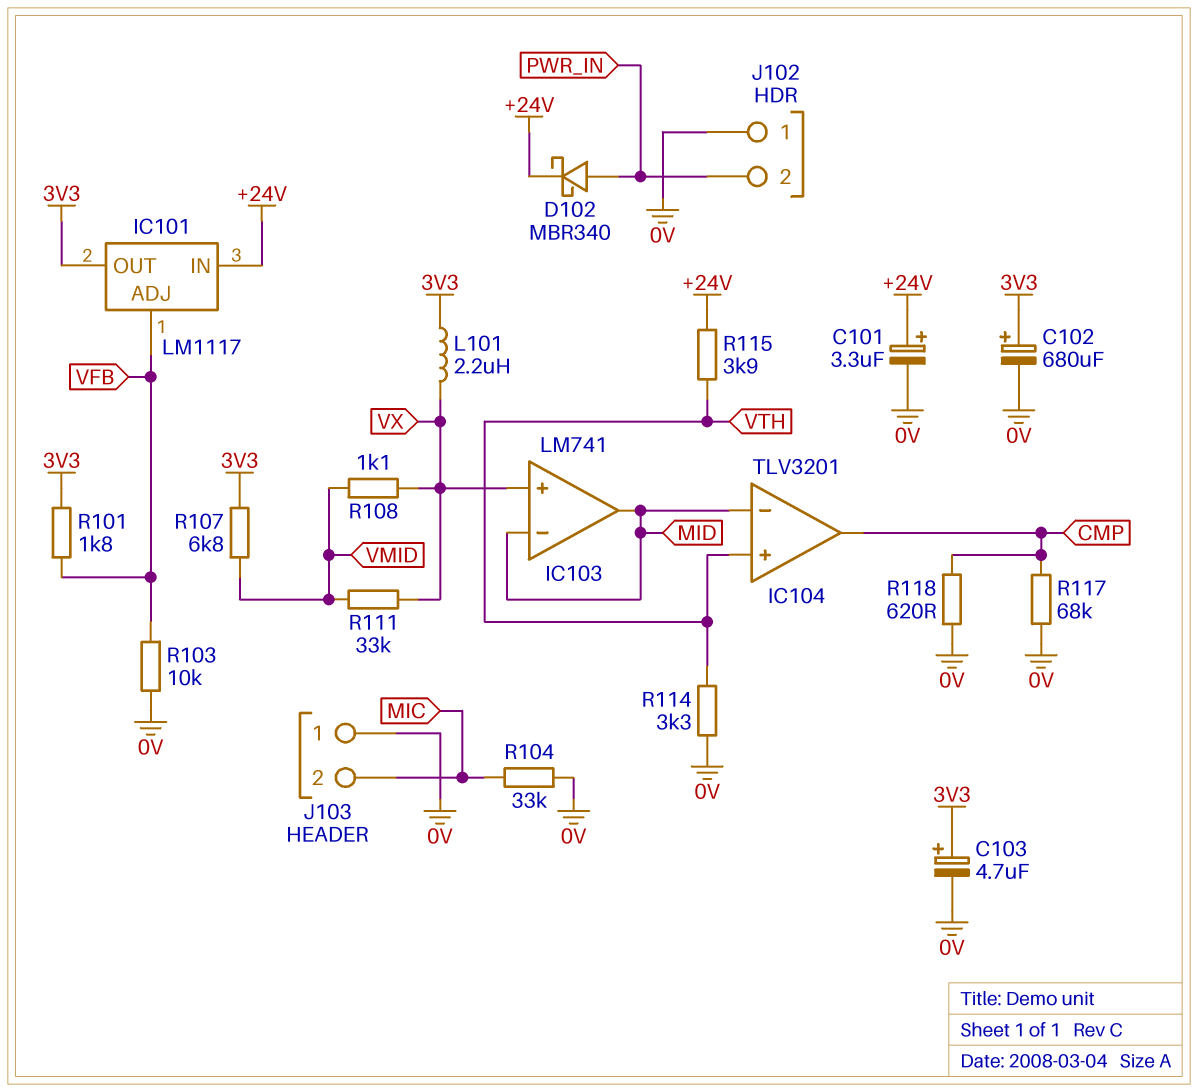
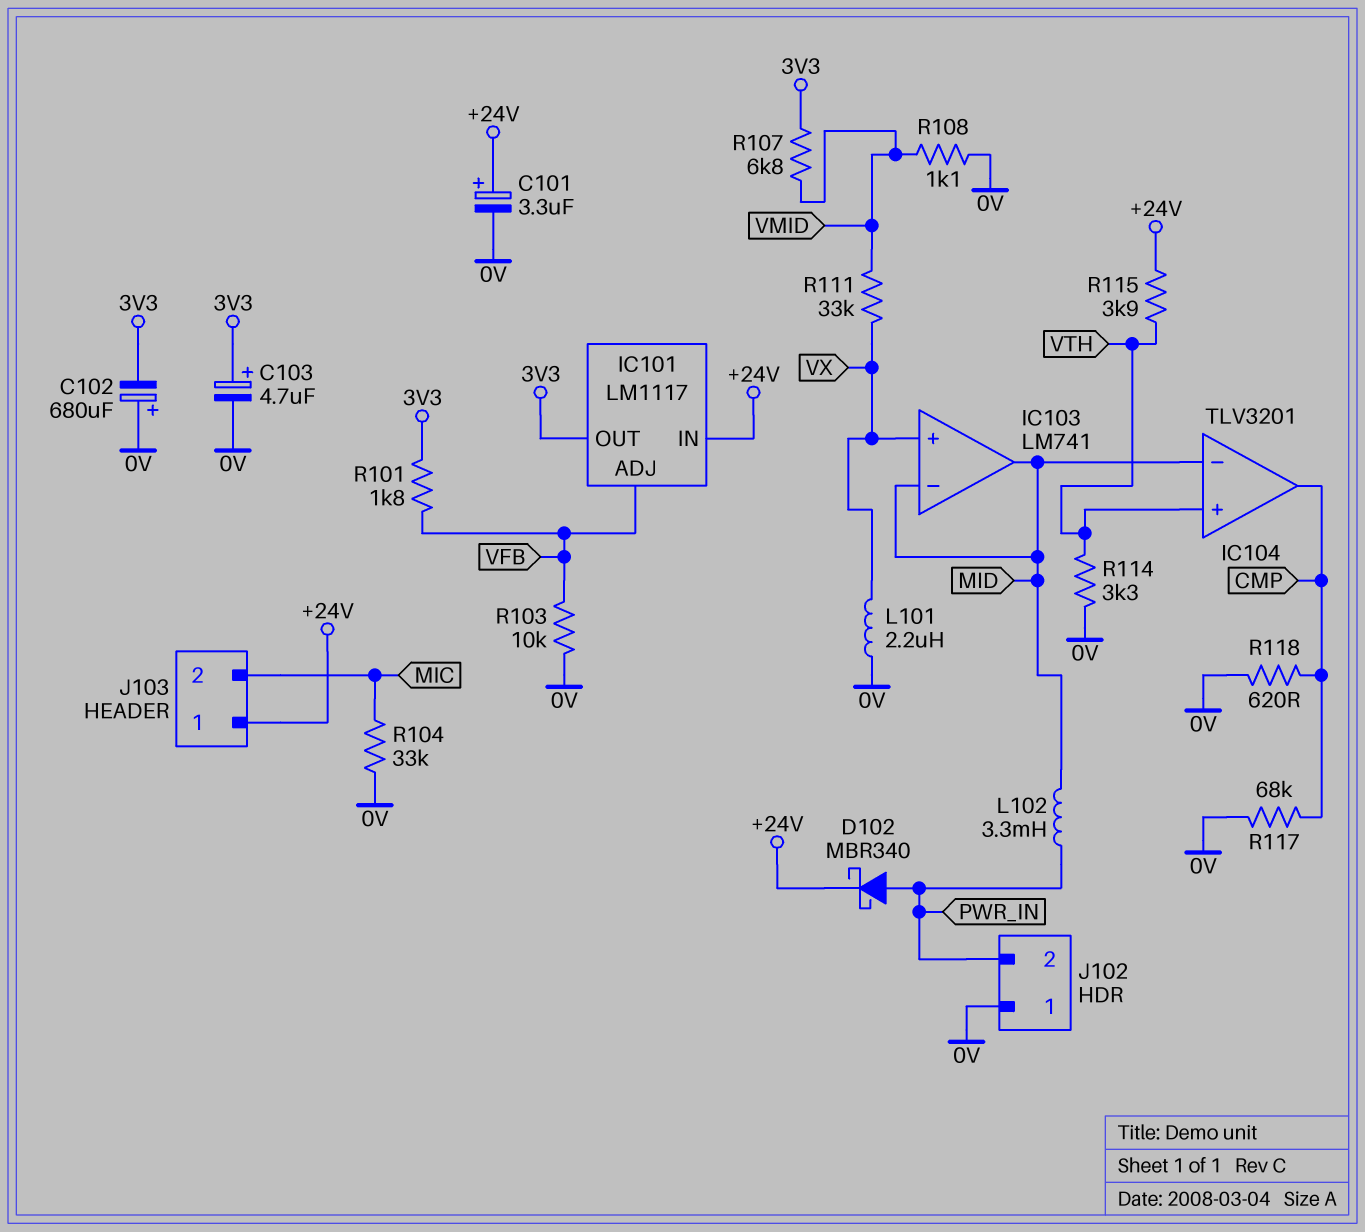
C102: 680uF (plus 3V3, minus 0V) -> 680uF (plus 0V, minus 3V3)
J103 pin 1: 0V -> +24V
L101: 2.2uH (3V3, VX) -> 2.2uH (0V, VX)
L102: none -> 3.3mH (MID, PWR_IN)
R108: 1.1k (VMID, VX) -> 1.1k (0V, VMID)

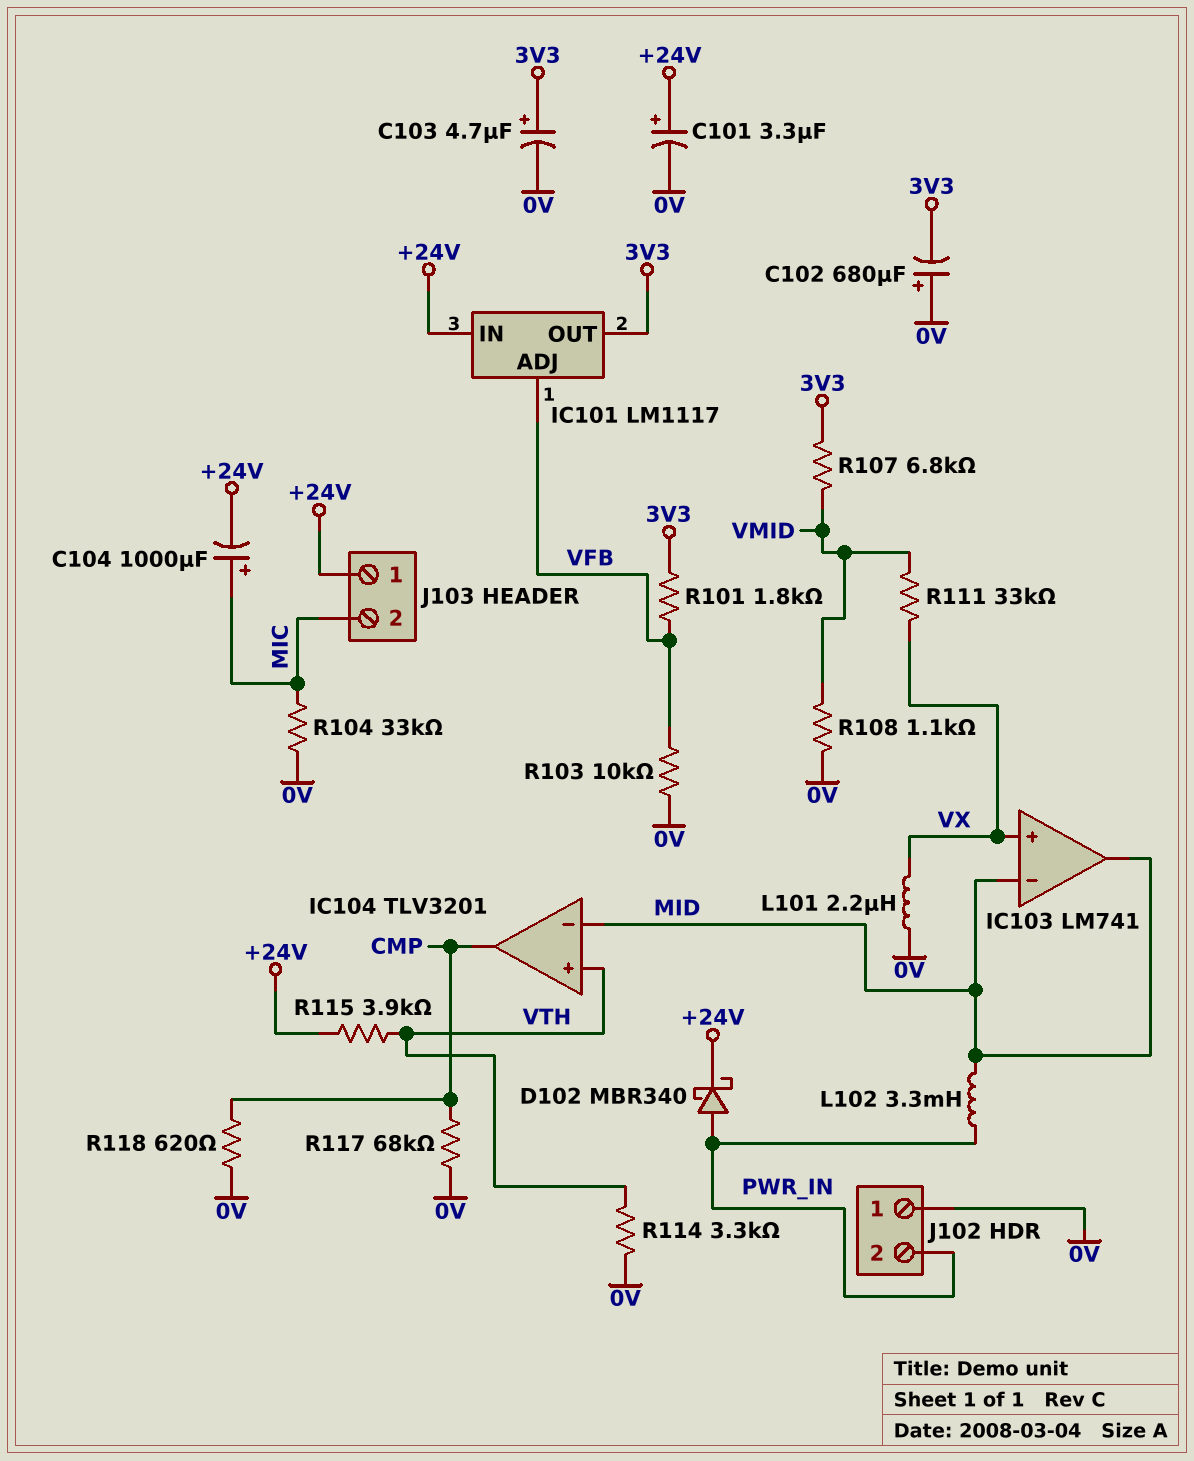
C104: none -> 1000uF (plus MIC, minus +24V)

